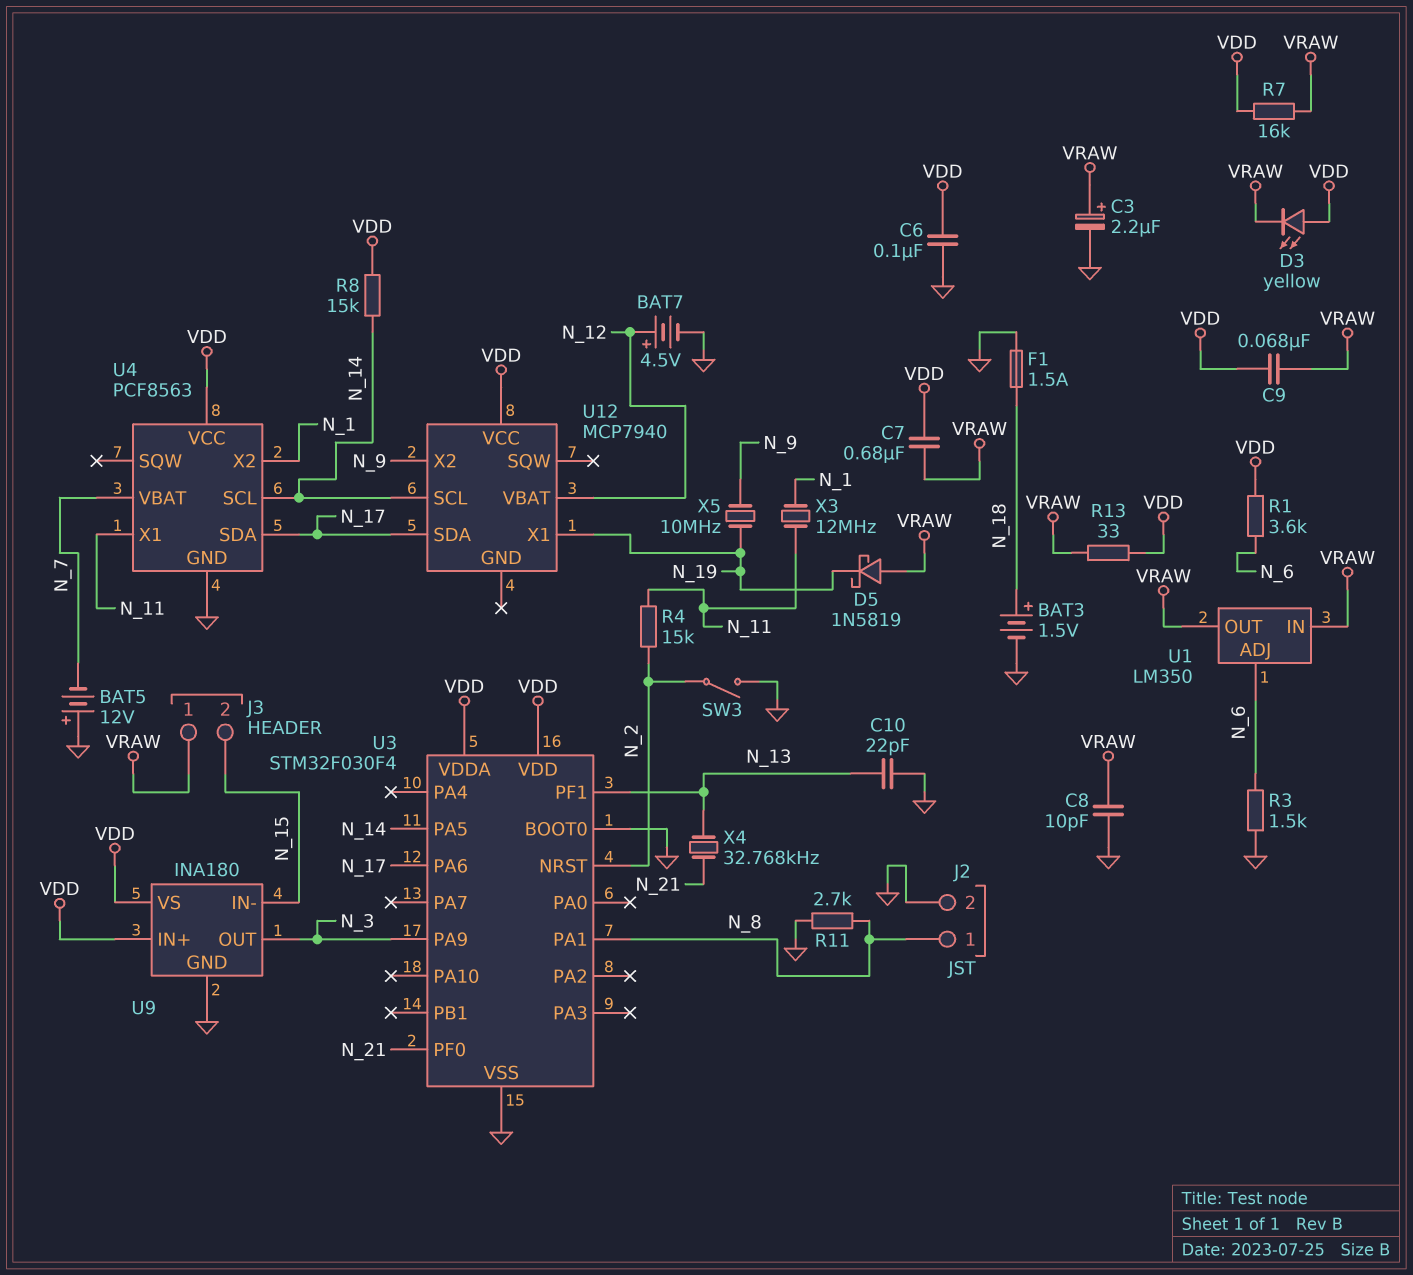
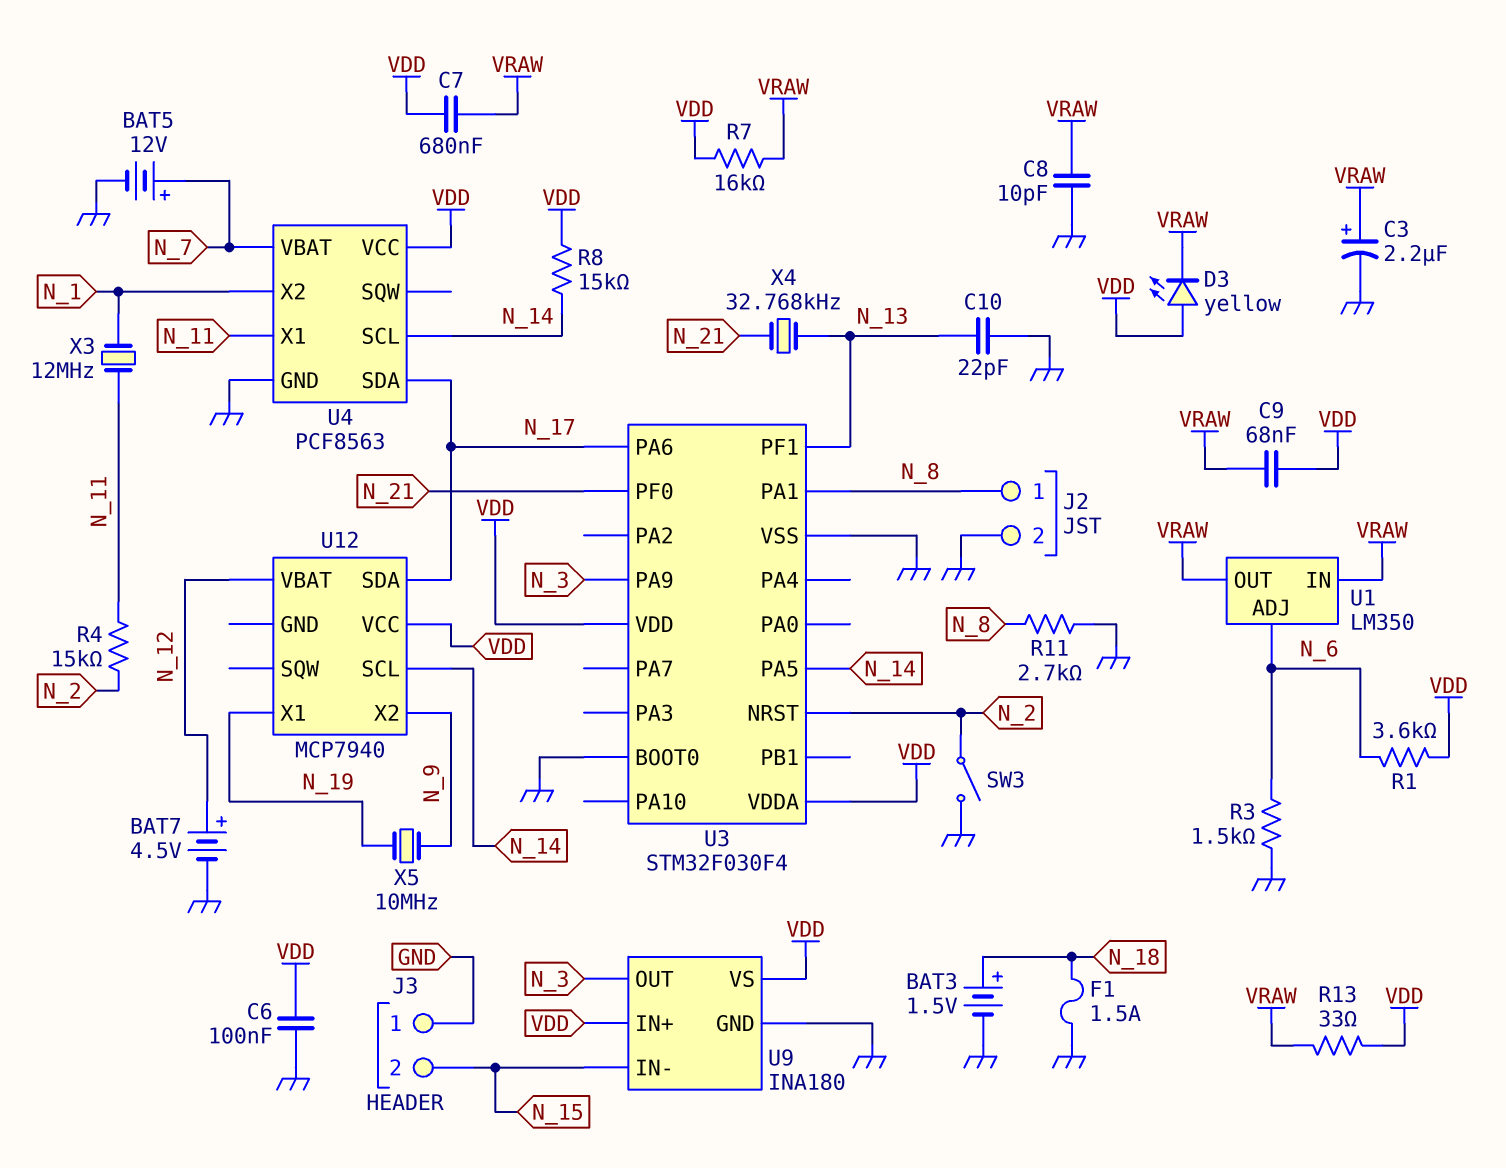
BAT5: 12V (plus GND, minus N_7) -> 12V (plus N_7, minus GND)
D5: schottky 1N5819 (A VRAW, K N_19) -> none
J3 pin 1: VRAW -> GND

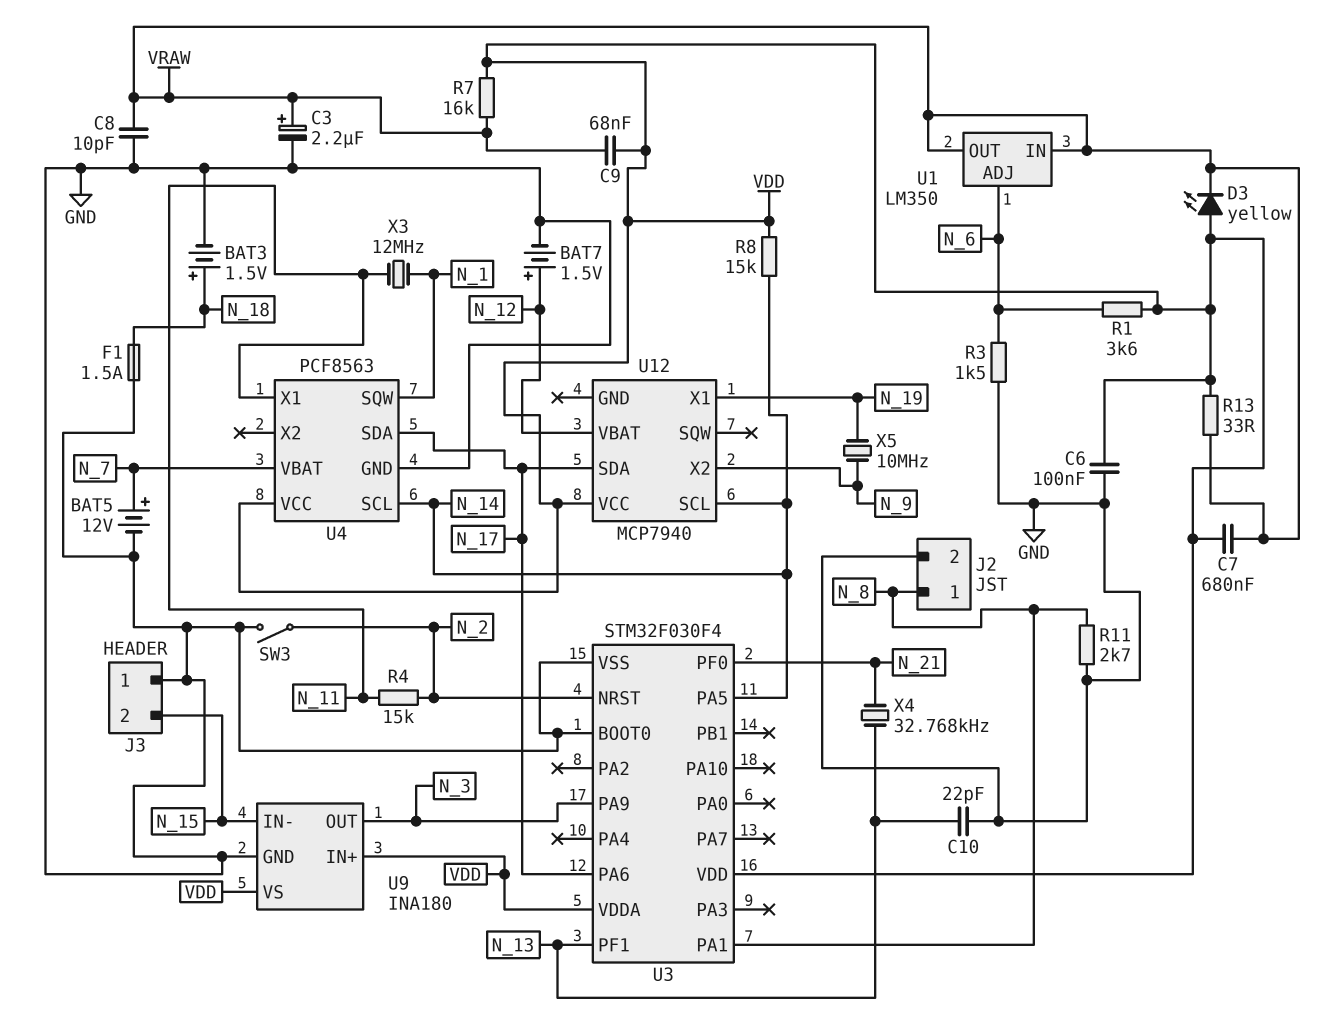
BAT7: 4.5V (plus N_12, minus GND) -> 1.5V (plus N_12, minus GND)
U4 pin SQW: none -> N_1
U4 pin X2: N_1 -> none

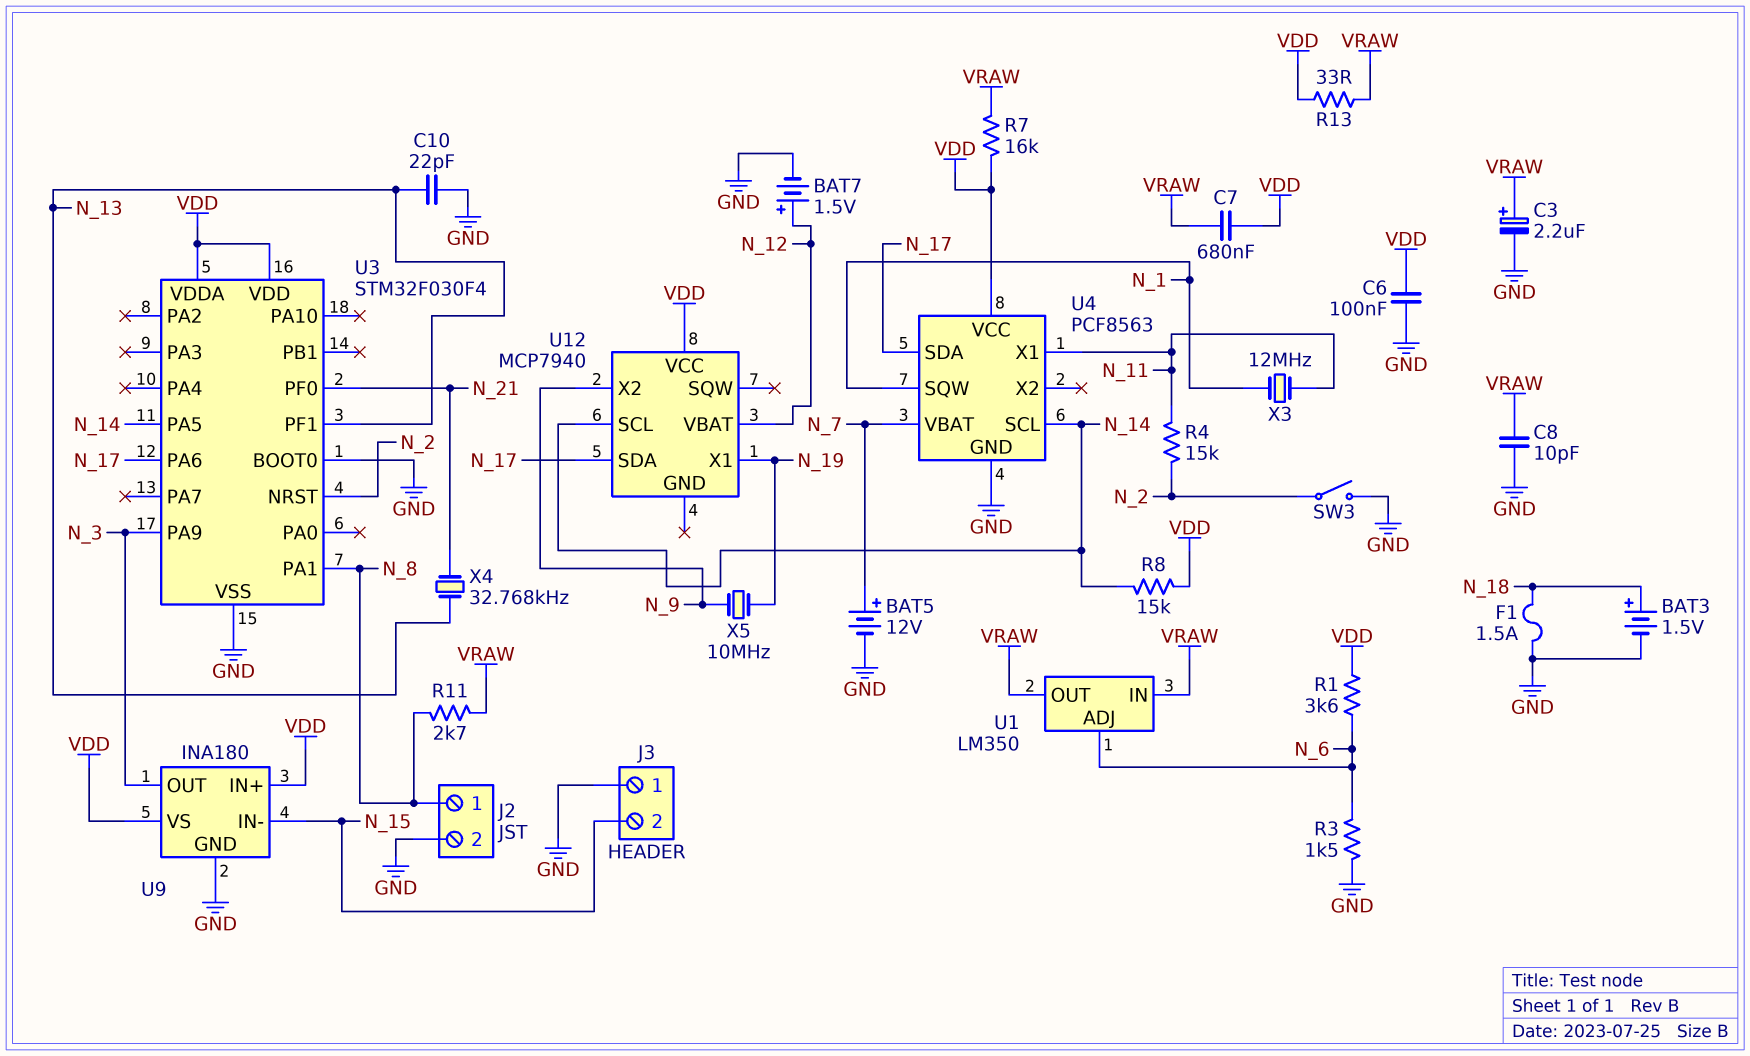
C9: 68nF (VDD, VRAW) -> none
D3: LED yellow (A VDD, K VRAW) -> none
R11: 2.7k (GND, N_8) -> 2.7k (N_8, VRAW)

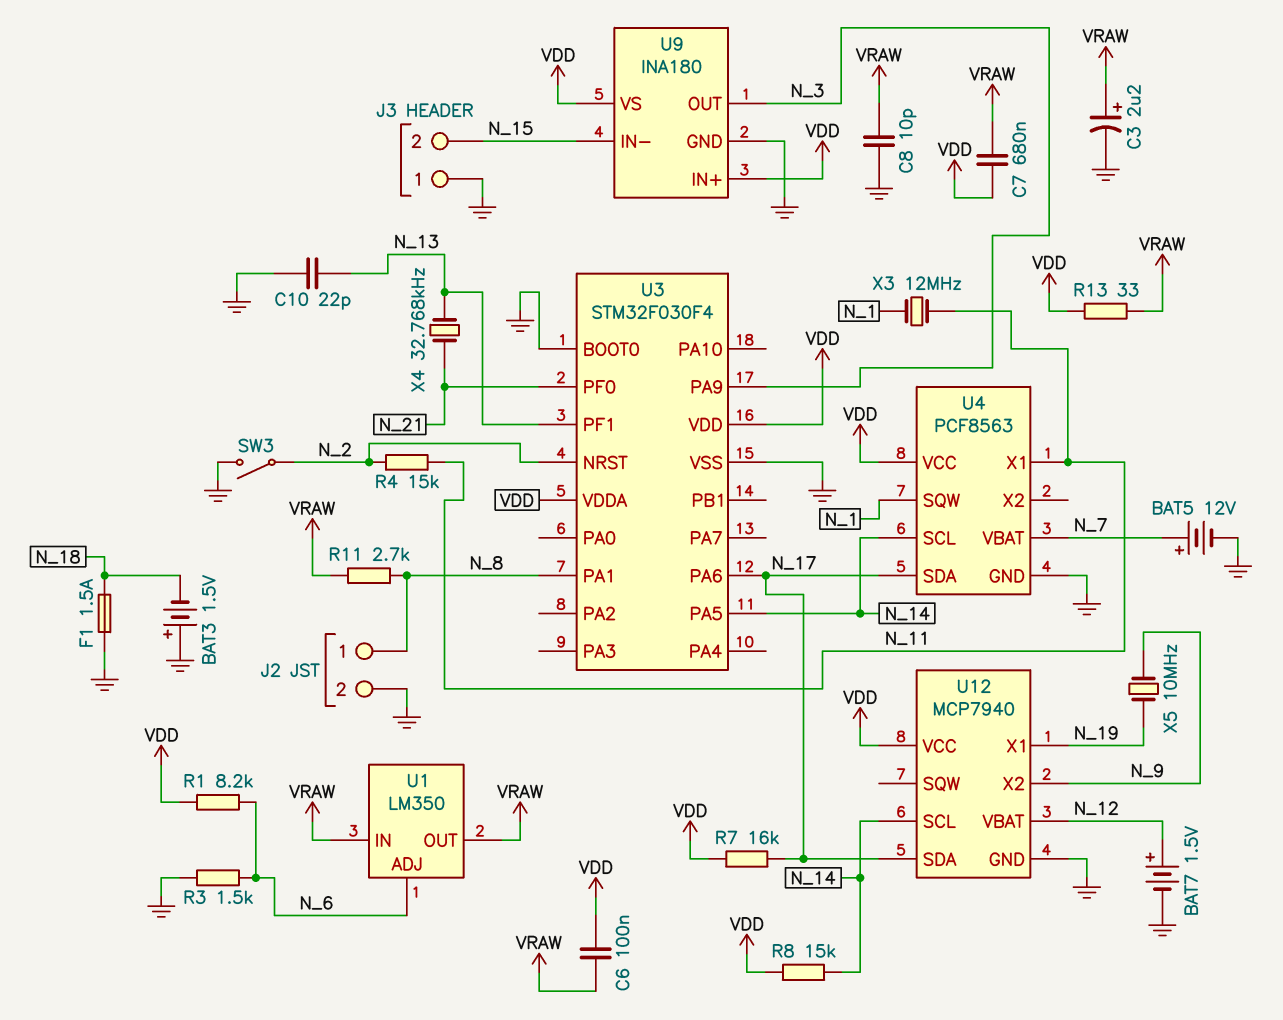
BAT3: 1.5V (plus N_18, minus GND) -> 1.5V (plus GND, minus N_18)
C6: 100nF (GND, VDD) -> 100nF (VDD, VRAW)
R1: 3.6k (N_6, VDD) -> 8.2k (N_6, VDD)
R7: 16k (VDD, VRAW) -> 16k (N_17, VDD)
U12 pin GND: none -> GND

